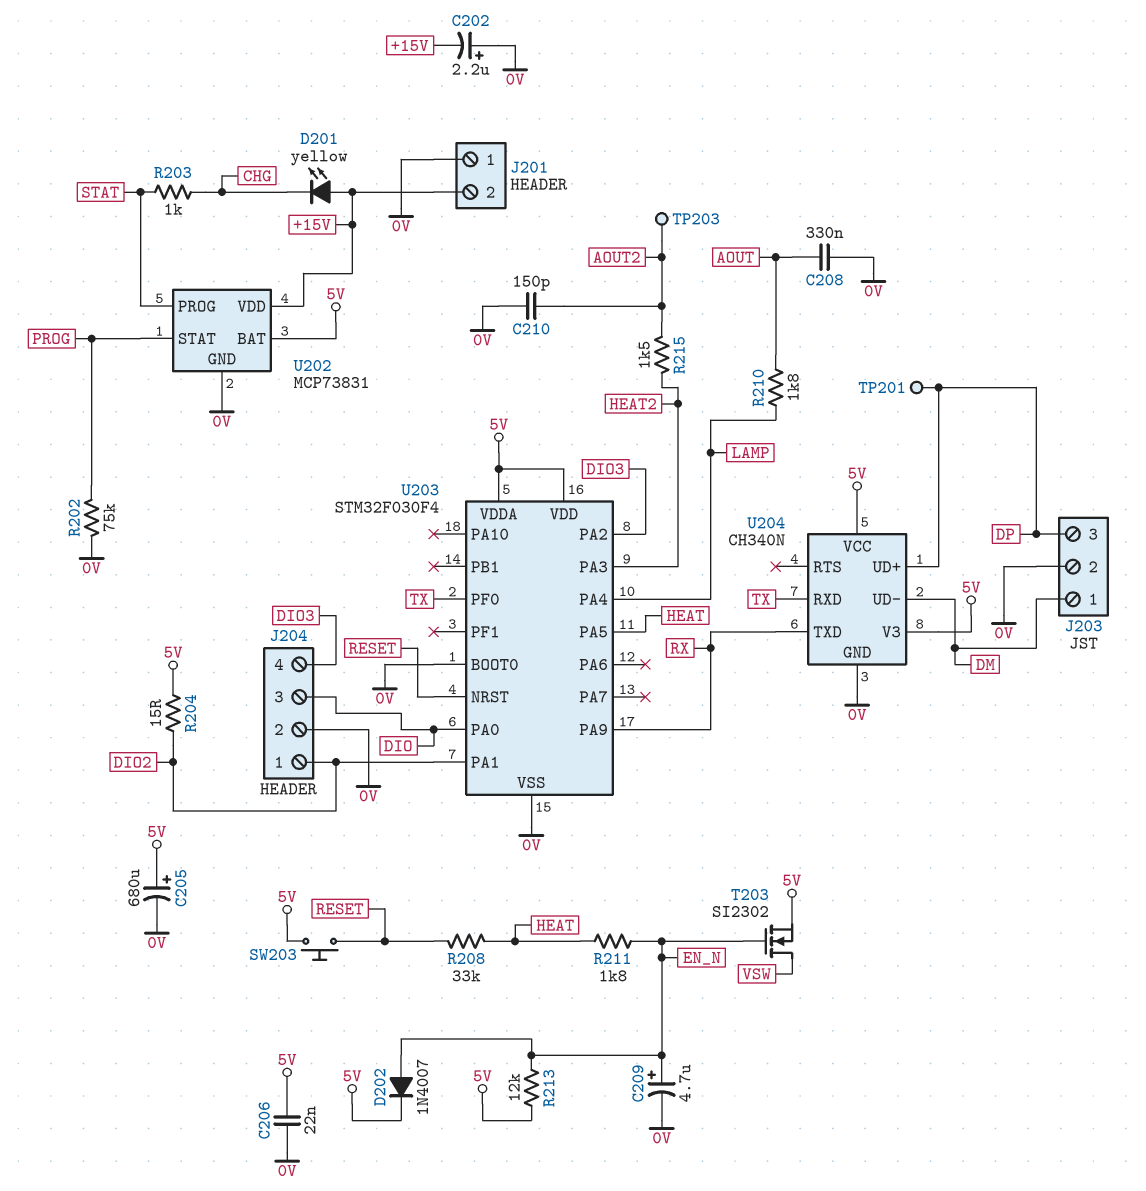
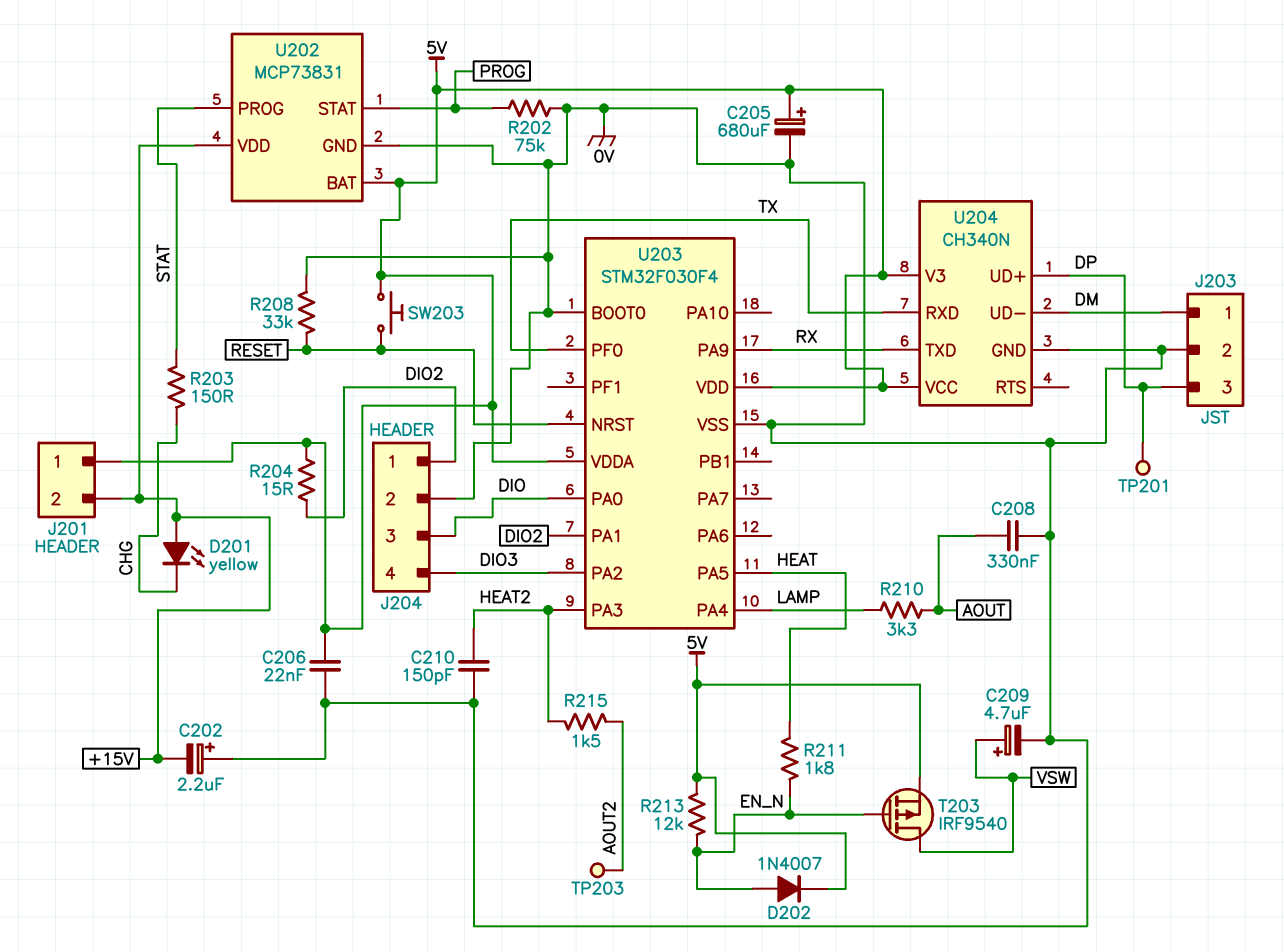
C209: 4.7uF (plus EN_N, minus 0V) -> 4.7uF (plus VSW, minus 0V)
C210: 150pF (0V, AOUT2) -> 150pF (0V, HEAT2)
J201 pin 1: 0V -> 5V
R203: 1k (CHG, STAT) -> 150 (CHG, STAT)
R208: 33k (HEAT, RESET) -> 33k (0V, RESET)
R210: 1.8k (AOUT, LAMP) -> 3.3k (AOUT, LAMP)
T203: NMOS SI2302 (G EN_N, D VSW, S 5V) -> PMOS IRF9540 (G EN_N, D VSW, S 5V)

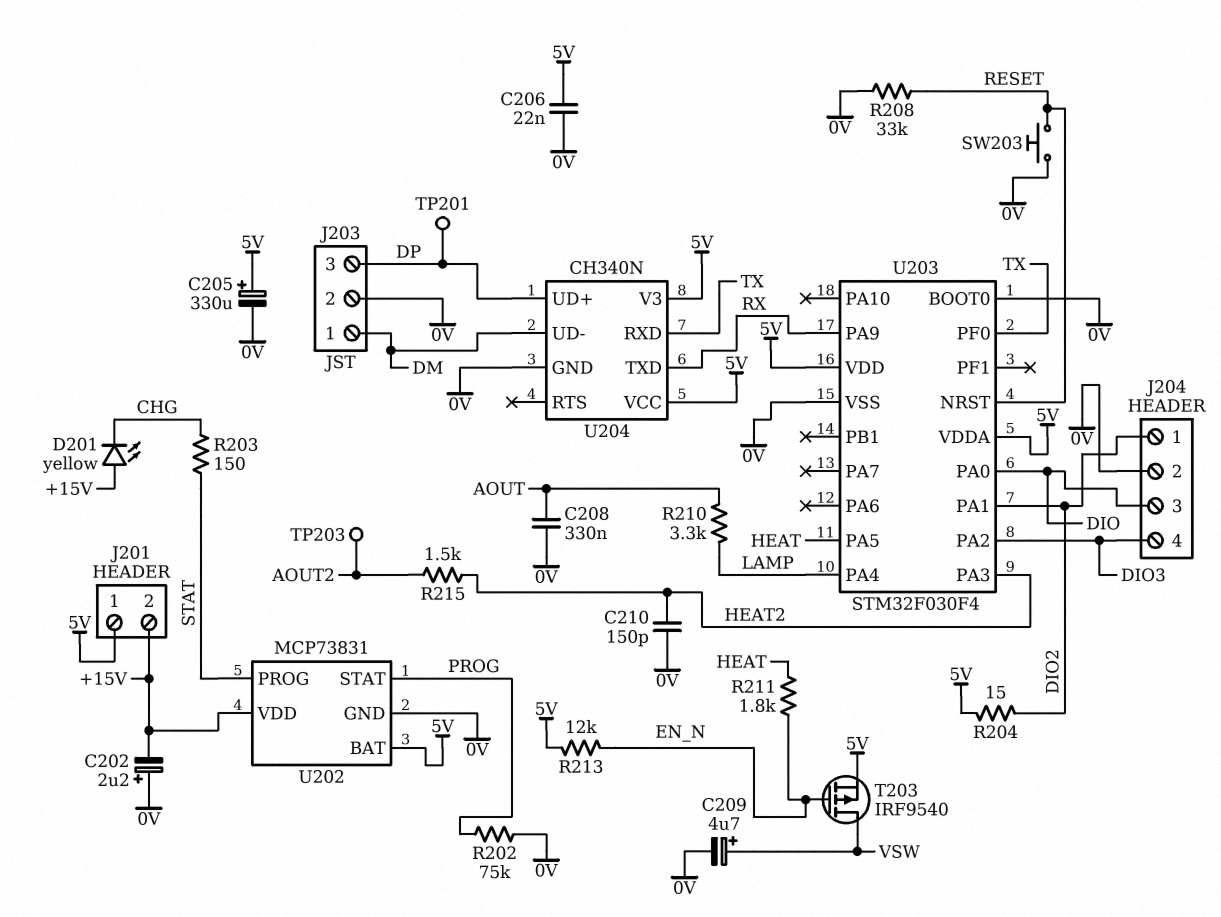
C205: 680uF (plus 5V, minus 0V) -> 330uF (plus 5V, minus 0V)
D202: diode 1N4007 (A EN_N, K 5V) -> none
SW203: button (5V, RESET) -> button (0V, RESET)

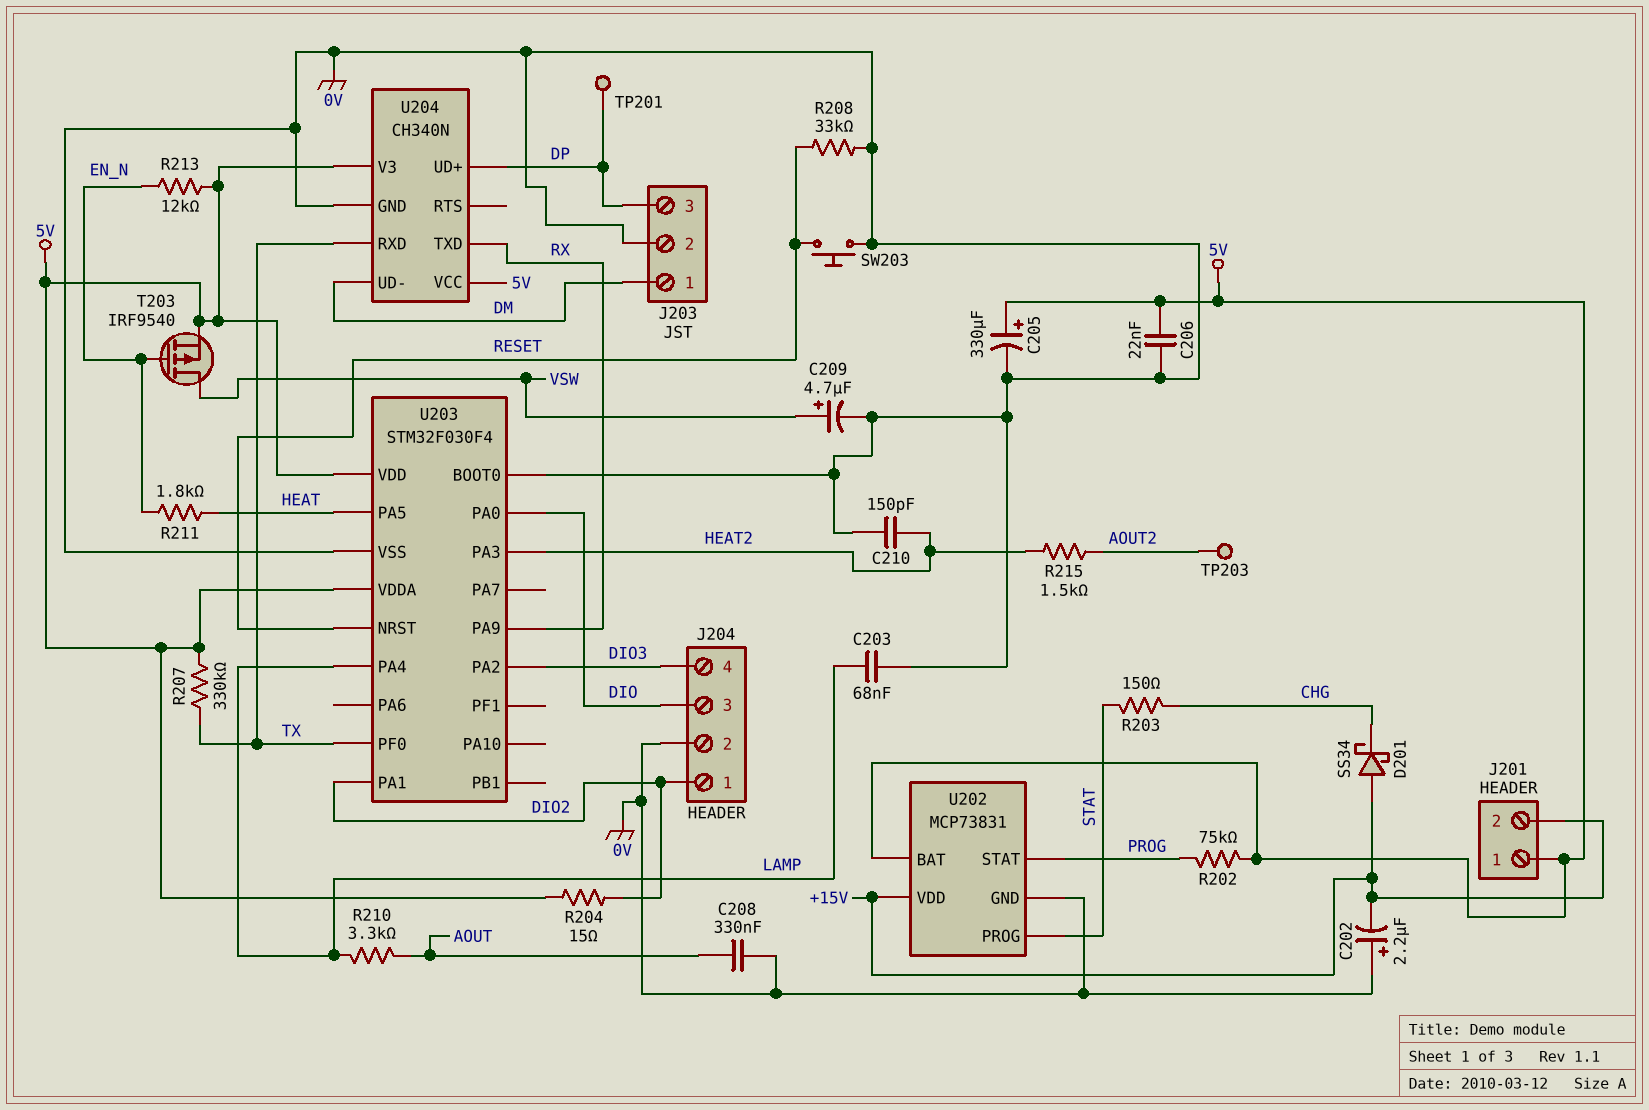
C203: none -> 68nF (0V, LAMP)
D201: LED yellow (A +15V, K CHG) -> schottky SS34 (A +15V, K CHG)
R202: 75k (0V, PROG) -> 75k (5V, PROG)
R207: none -> 330k (5V, TX)

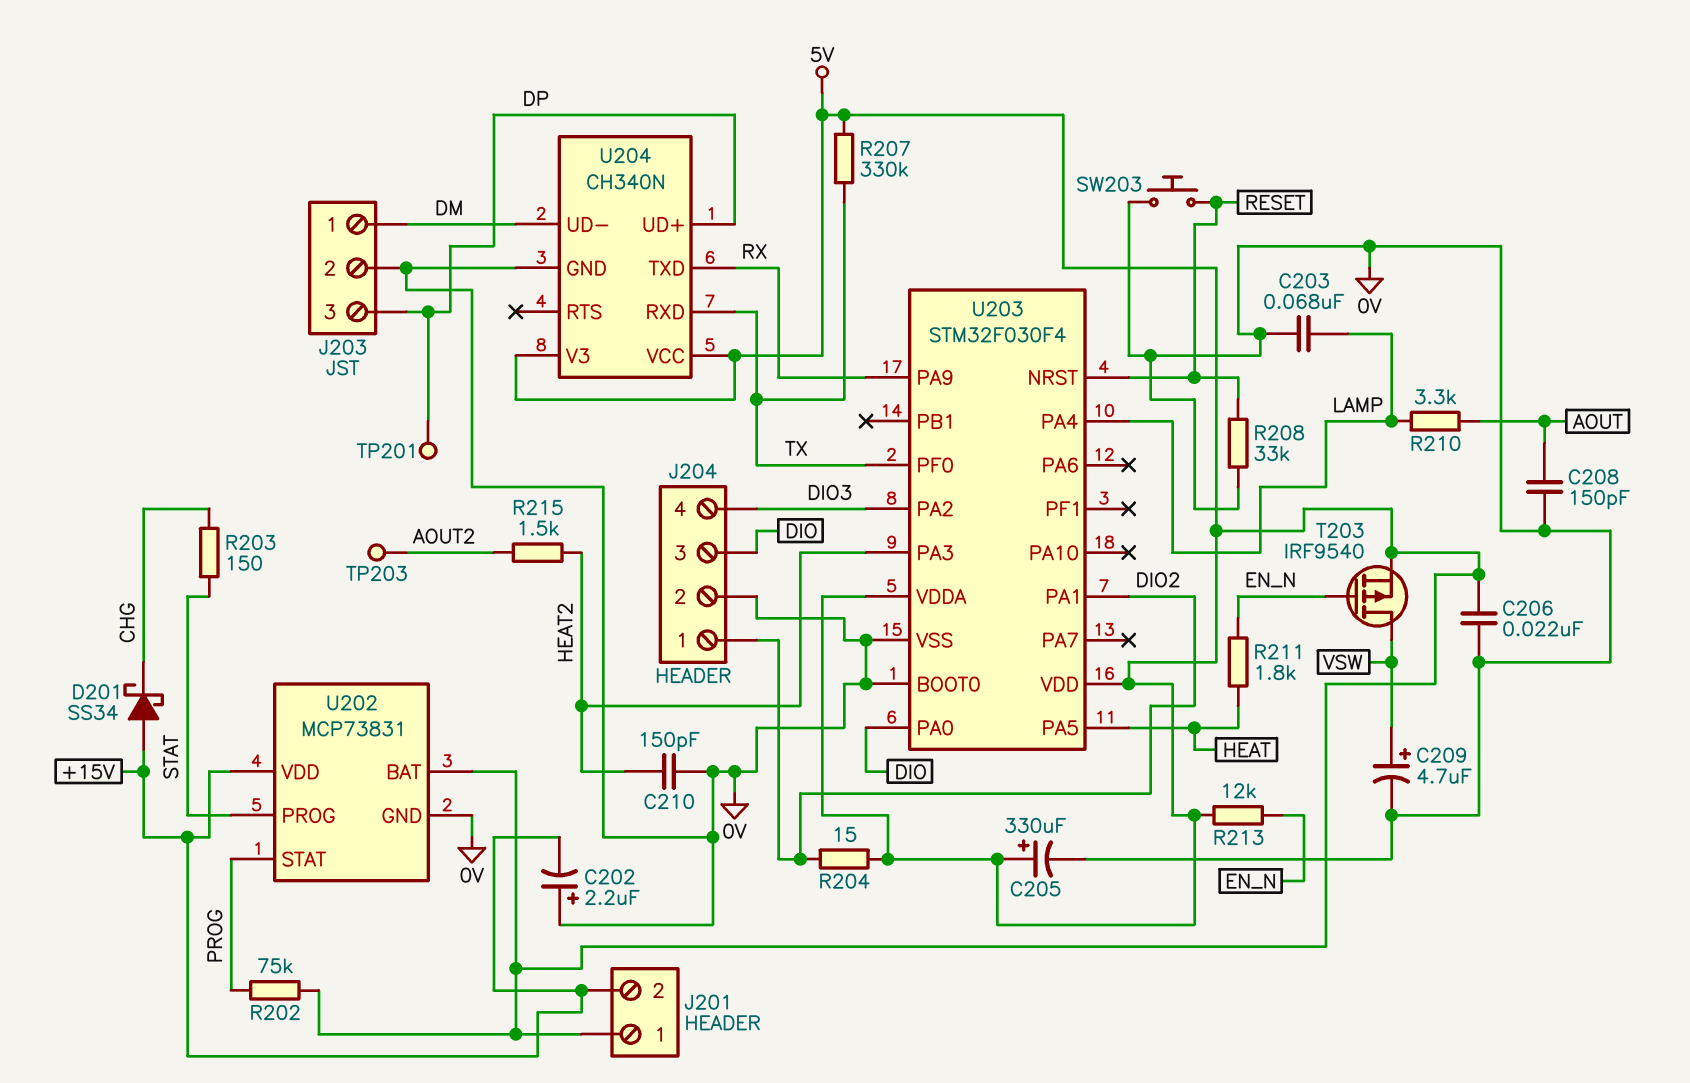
C208: 330nF (0V, AOUT) -> 150pF (0V, AOUT)

